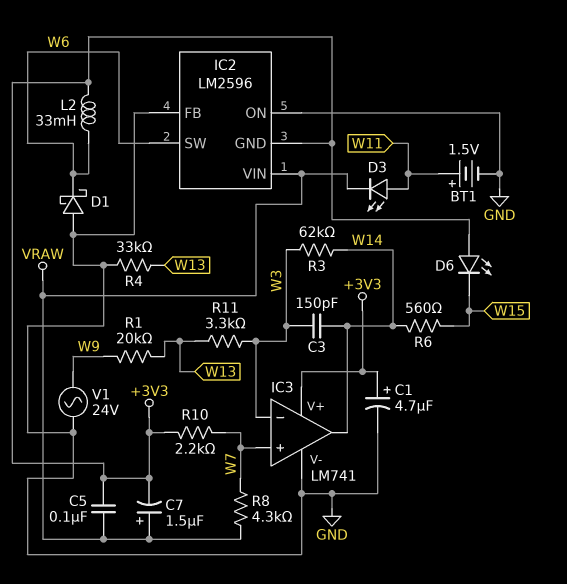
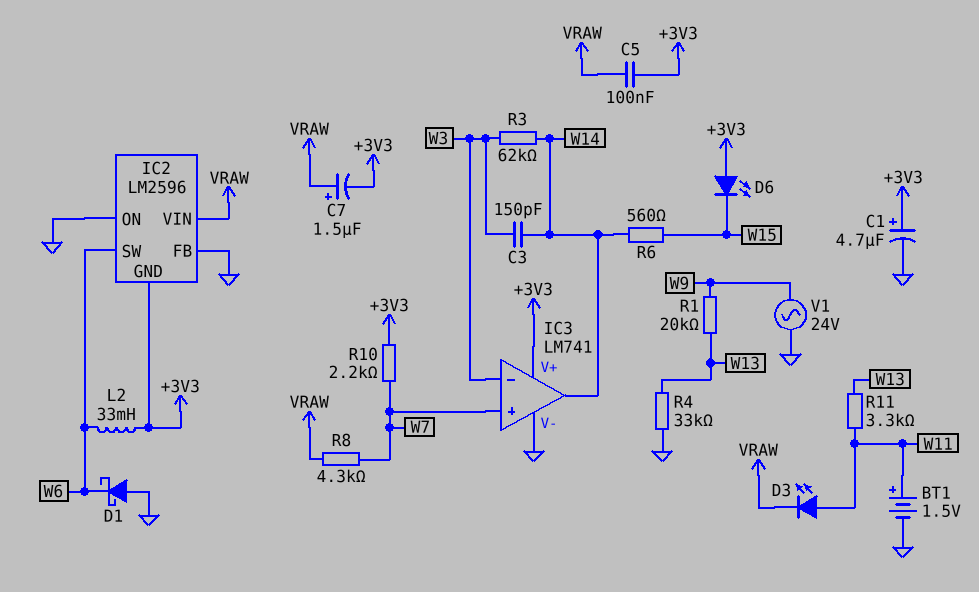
R11: 3.3k (W3, W13) -> 3.3k (W11, W13)

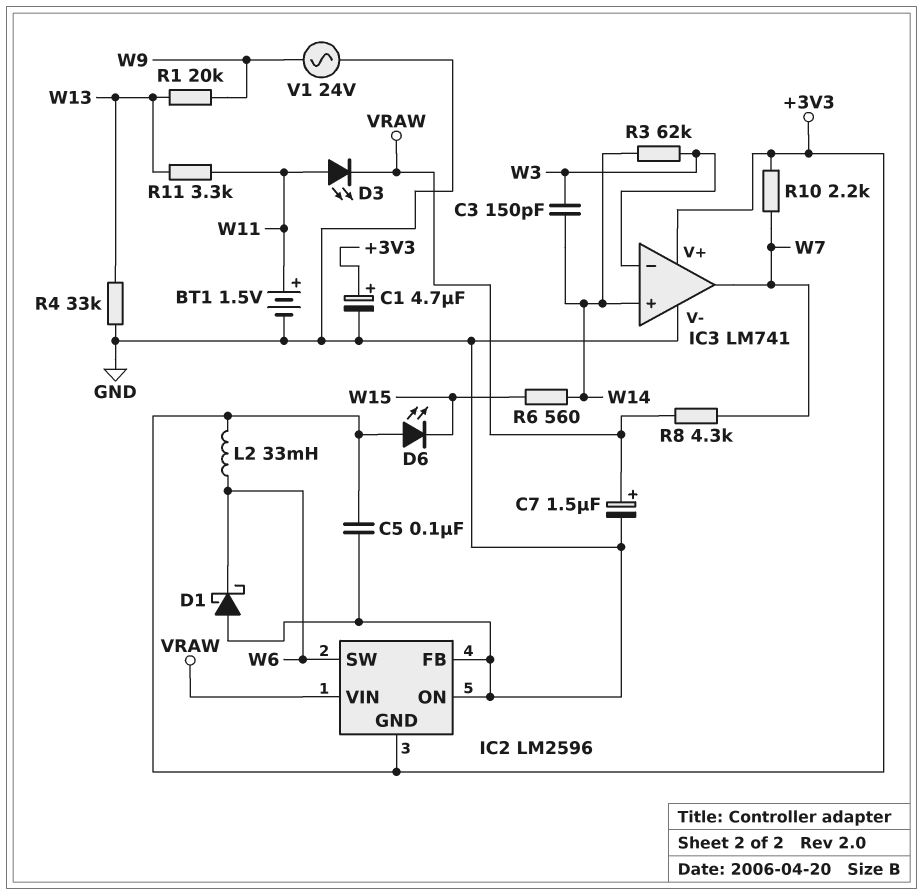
C5: 100nF (+3V3, VRAW) -> 100nF (+3V3, GND)
C7: 1.5uF (plus VRAW, minus +3V3) -> 1.5uF (plus VRAW, minus GND)
IC3 pin in+: W7 -> W14
IC3 pin out: W14 -> W7

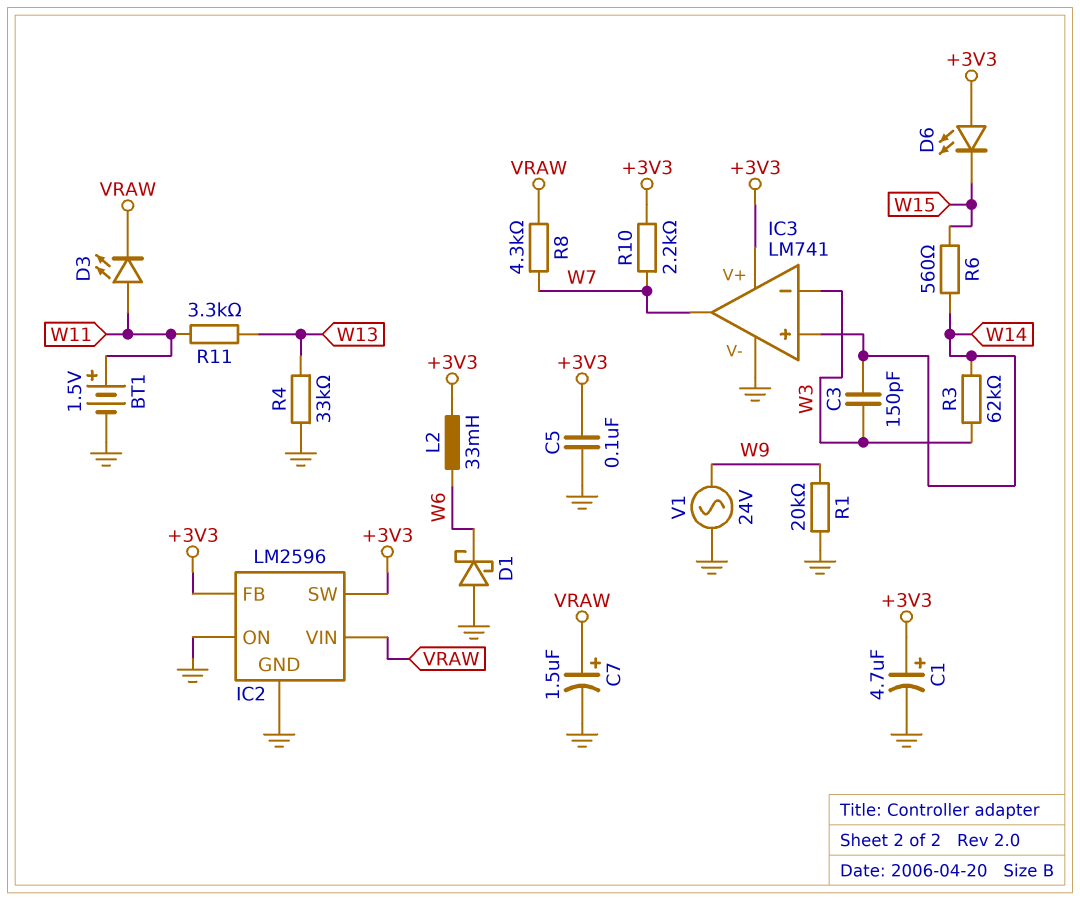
IC2 pin FB: GND -> +3V3
IC2 pin GND: +3V3 -> GND
IC2 pin SW: W6 -> +3V3
R1: 20k (W9, W13) -> 20k (GND, W9)

